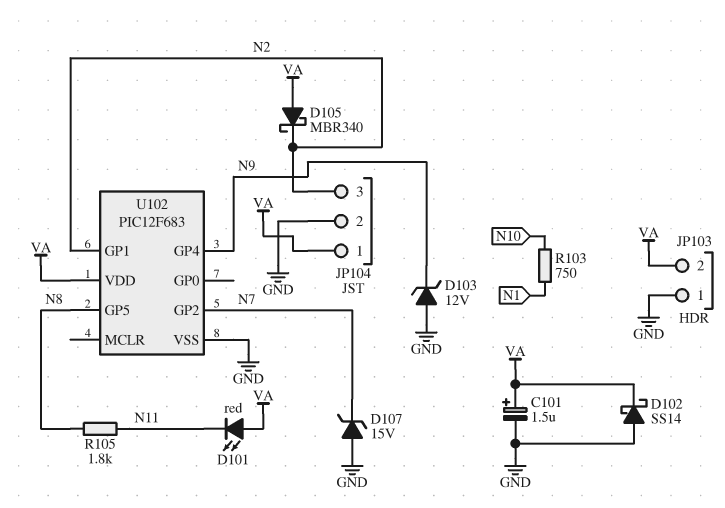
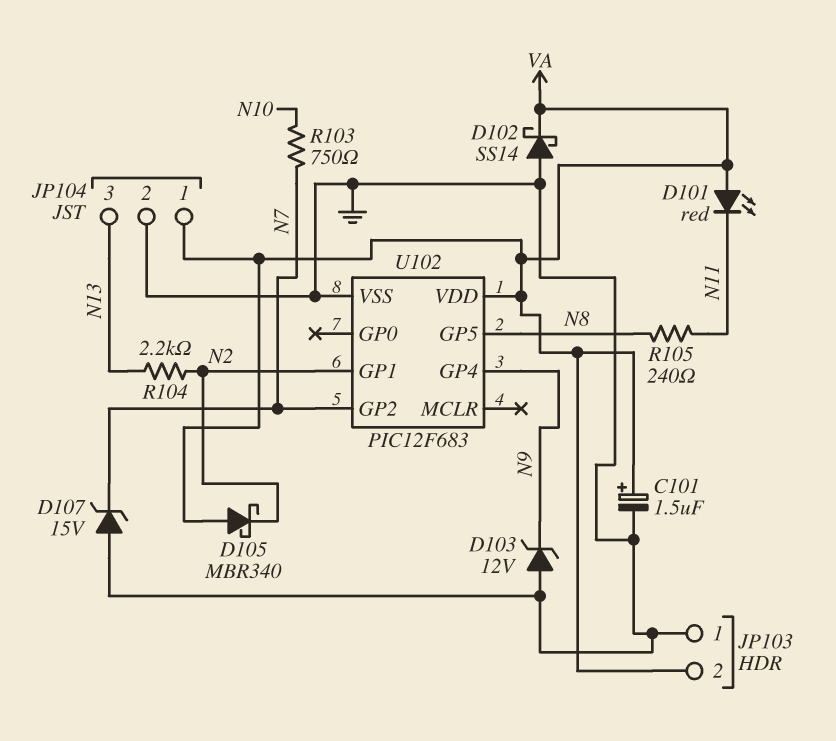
JP104 pin 3: N2 -> N13
R103: 750 (N1, N10) -> 750 (N7, N10)
R104: none -> 2.2k (N2, N13)
R105: 1.8k (N8, N11) -> 240 (N8, N11)

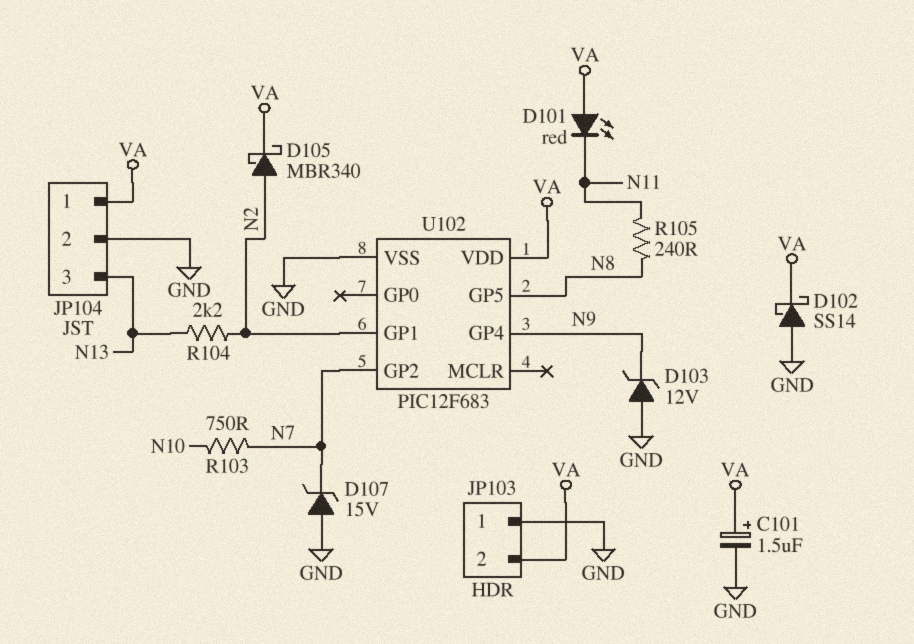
D105: schottky MBR340 (A VA, K N2) -> schottky MBR340 (A N2, K VA)

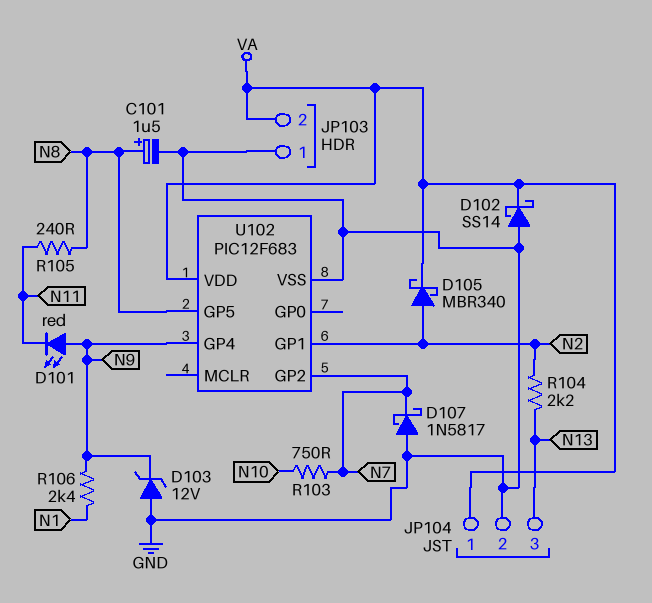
C101: 1.5uF (plus VA, minus GND) -> 1.5uF (plus N8, minus GND)
D101: LED red (A VA, K N11) -> LED red (A N9, K N11)
D107: zener 15V (A GND, K N7) -> schottky 1N5817 (A GND, K N7)
R106: none -> 2.4k (N1, N9)

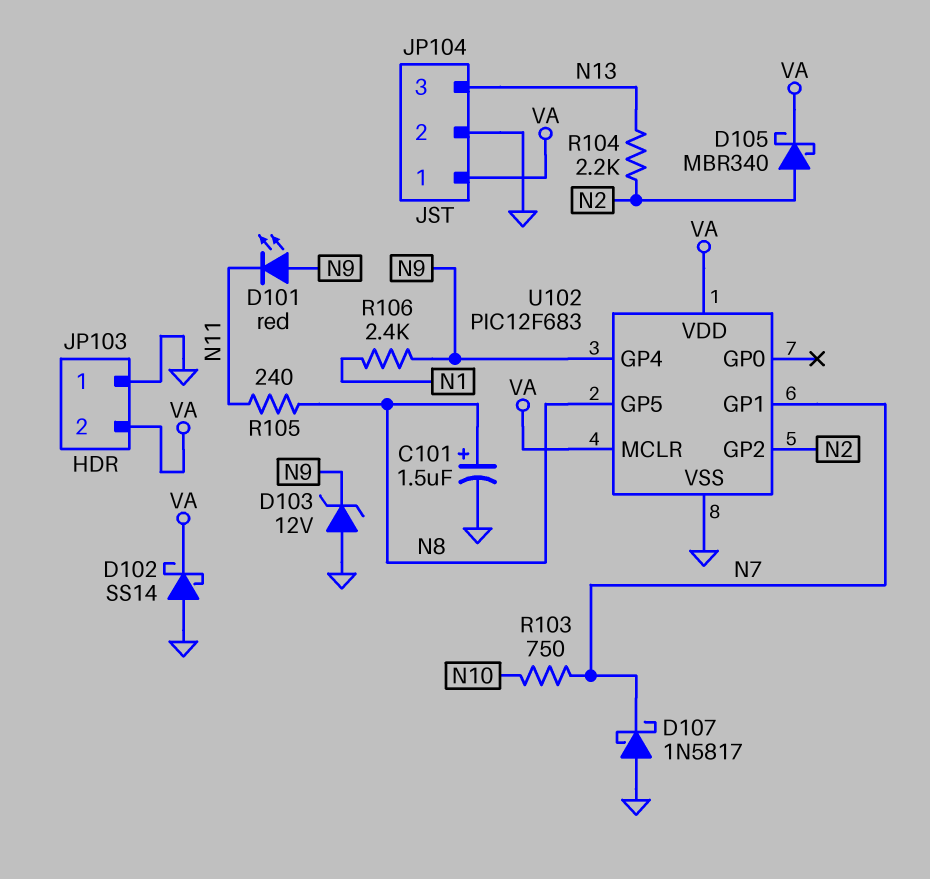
U102 pin GP1: N2 -> N7
U102 pin GP2: N7 -> N2
U102 pin MCLR: none -> VA

